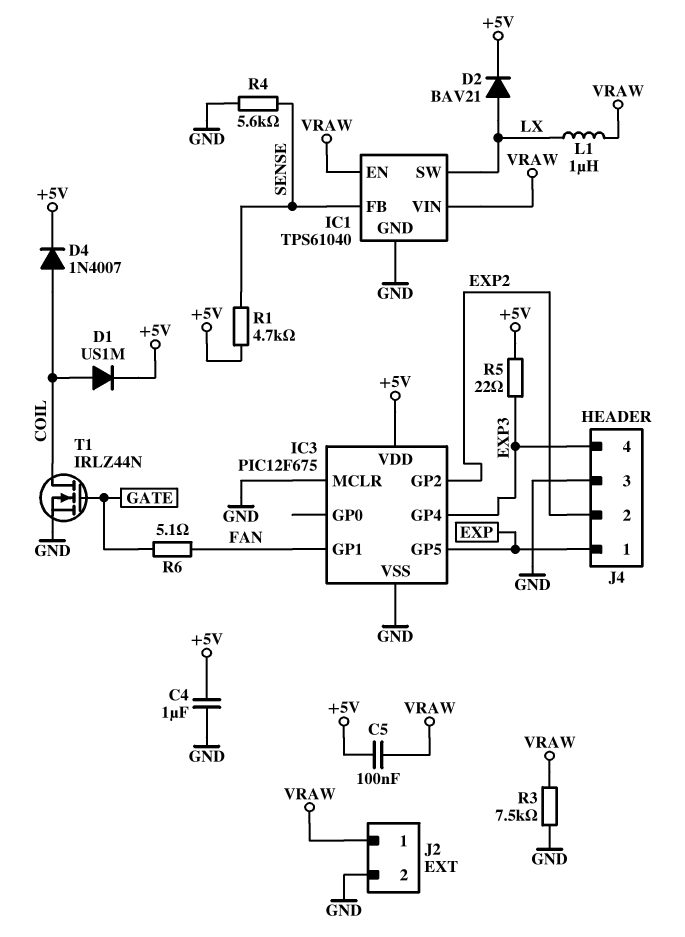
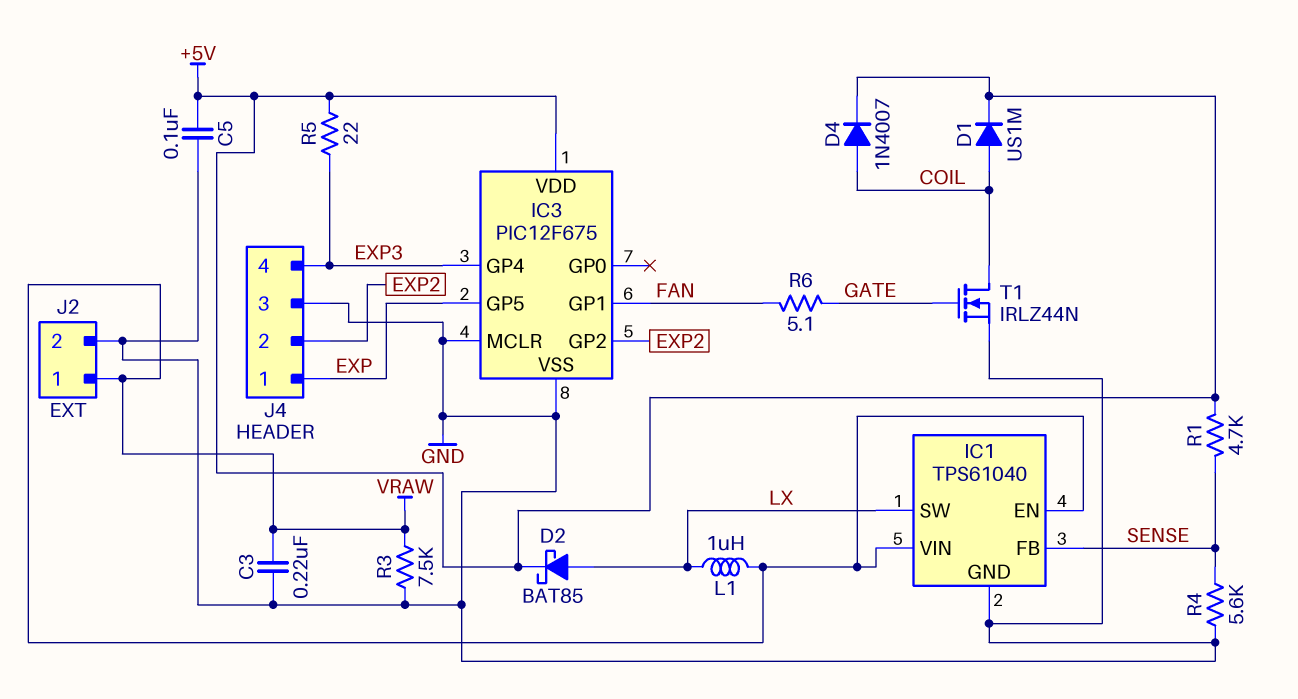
C3: none -> 220nF (GND, VRAW)
C4: 1uF (+5V, GND) -> none
C5: 100nF (+5V, VRAW) -> 100nF (+5V, GND)
D2: diode BAV21 (A LX, K +5V) -> schottky BAT85 (A LX, K +5V)

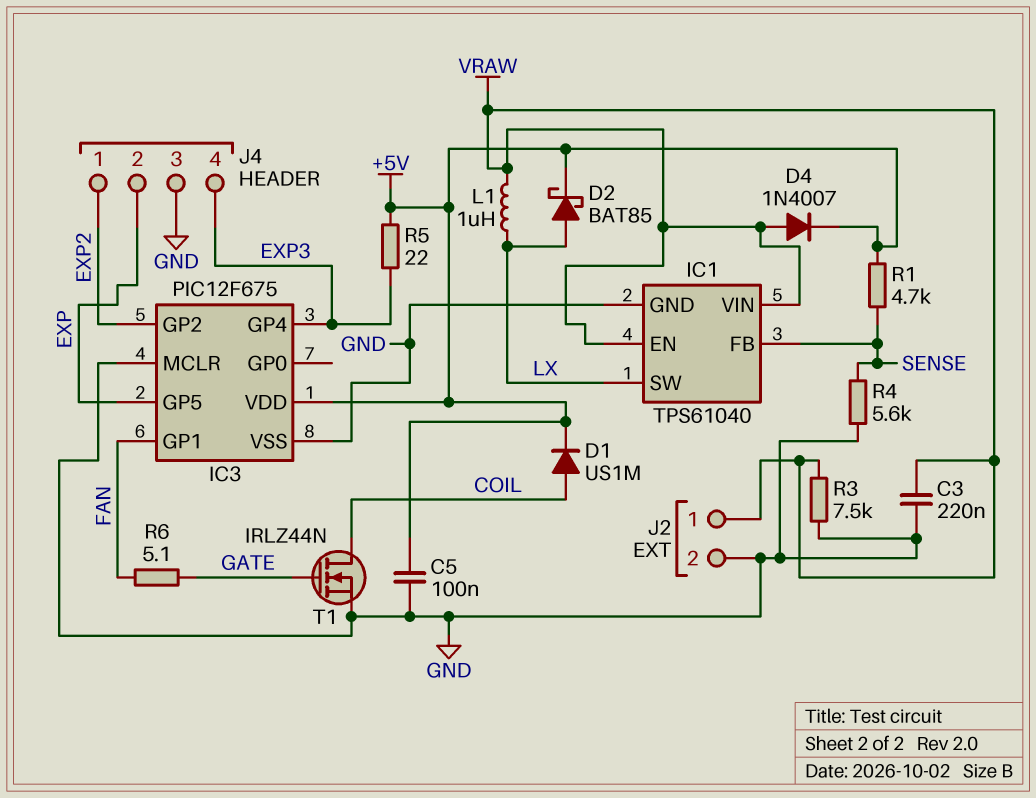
D4: diode 1N4007 (A COIL, K +5V) -> diode 1N4007 (A VRAW, K +5V)
J4 pin 1: EXP -> EXP2
J4 pin 2: EXP2 -> EXP

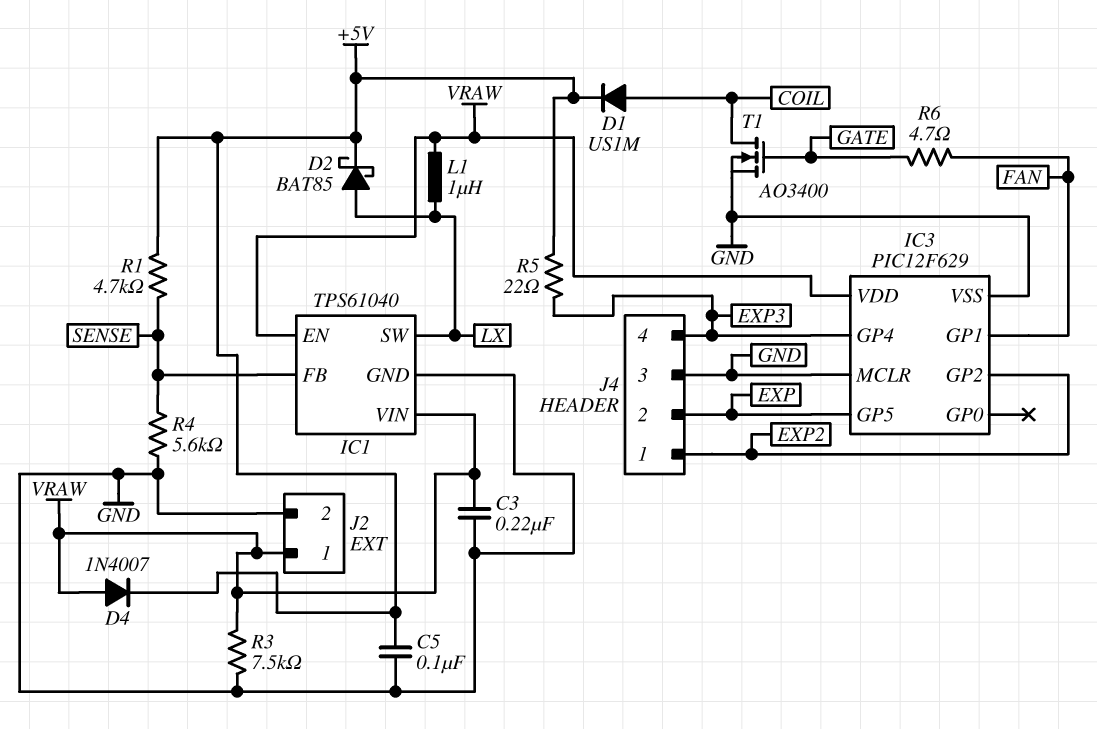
IC3: PIC12F675 -> PIC12F629
IC3 pin VDD: +5V -> VRAW
R6: 5.1 (FAN, GATE) -> 4.7 (FAN, GATE)
T1: NMOS IRLZ44N (G GATE, D COIL, S GND) -> NMOS AO3400 (G GATE, D COIL, S GND)

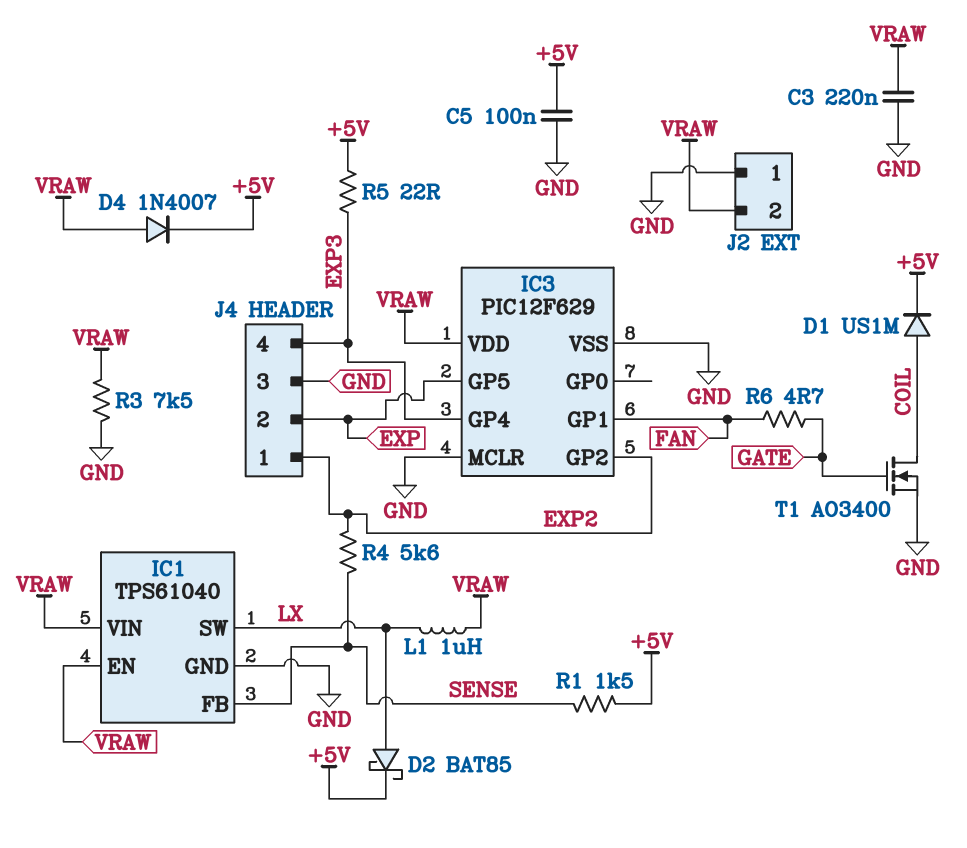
J2 pin 1: VRAW -> GND
J2 pin 2: GND -> VRAW
R1: 4.7k (+5V, SENSE) -> 1.5k (+5V, SENSE)
R4: 5.6k (GND, SENSE) -> 5.6k (EXP2, SENSE)

